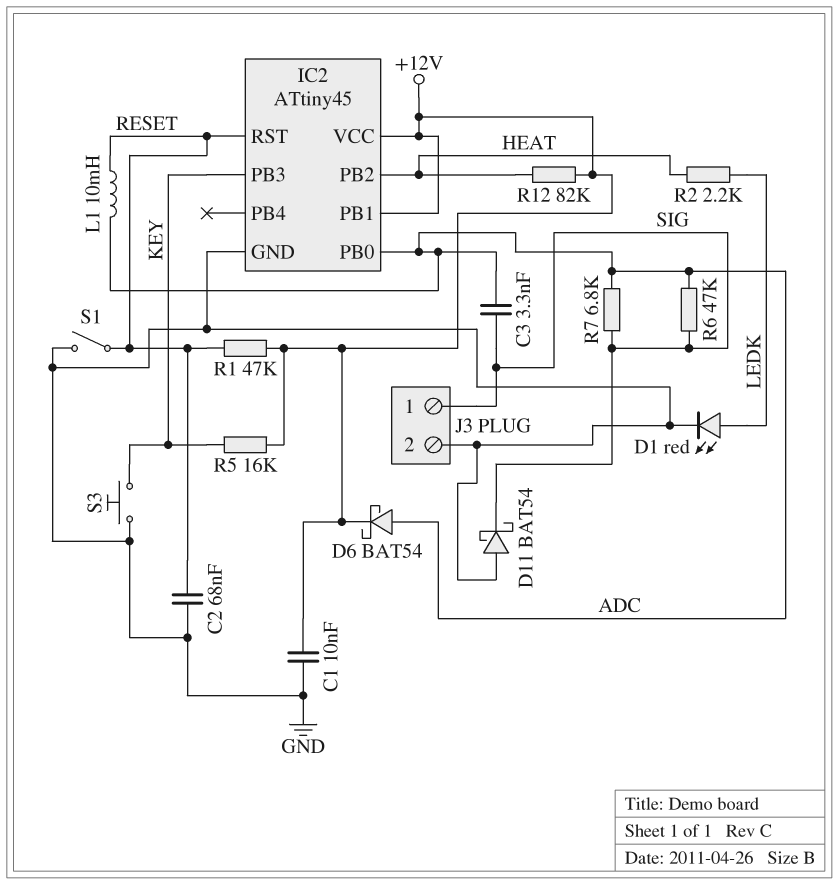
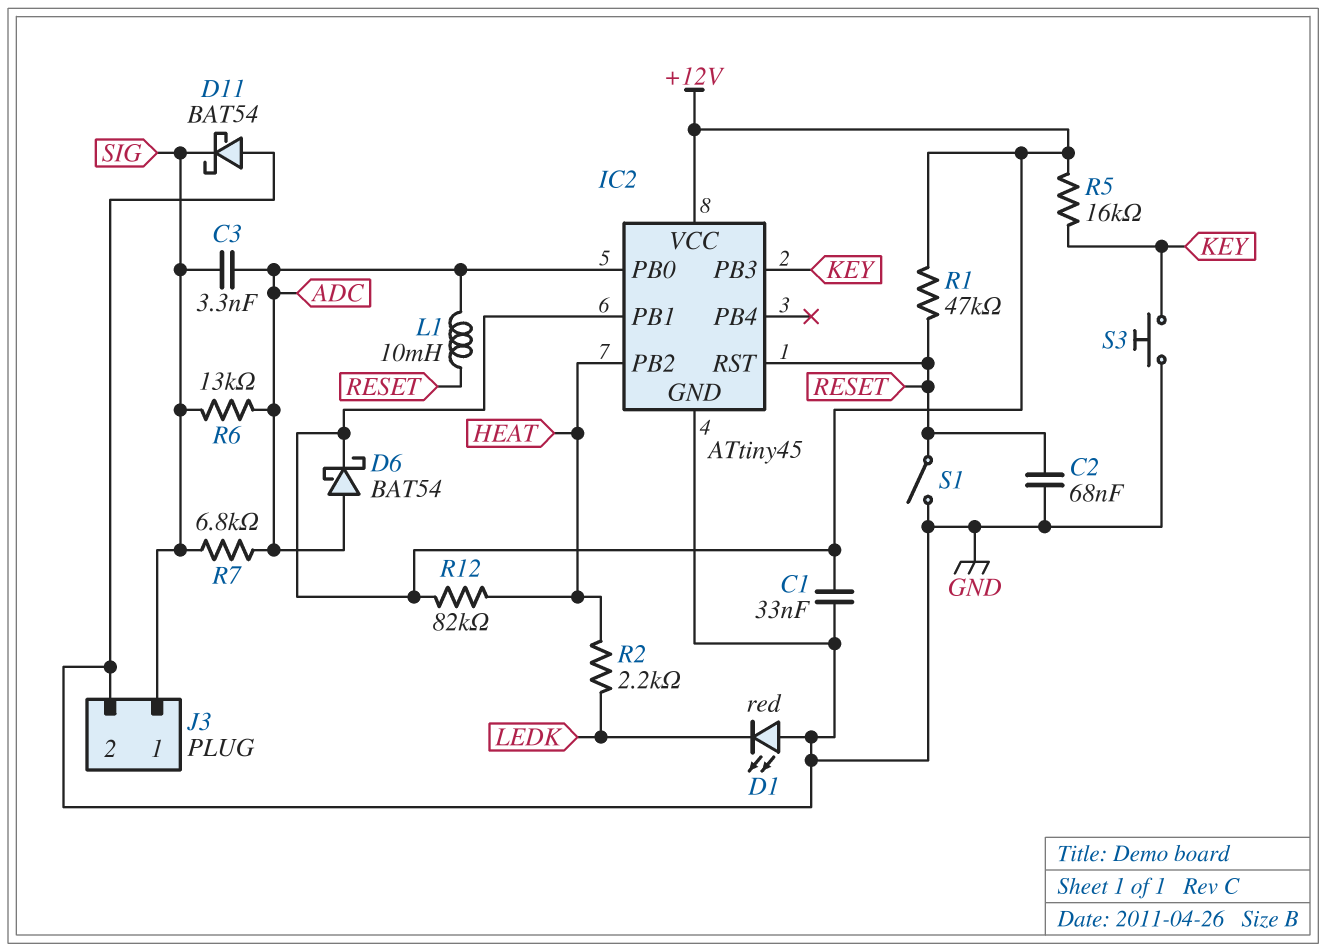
C1: 10nF (+12V, GND) -> 33nF (+12V, GND)
D1: LED red (A LEDK, K GND) -> LED red (A GND, K LEDK)
R6: 47k (ADC, SIG) -> 13k (ADC, SIG)

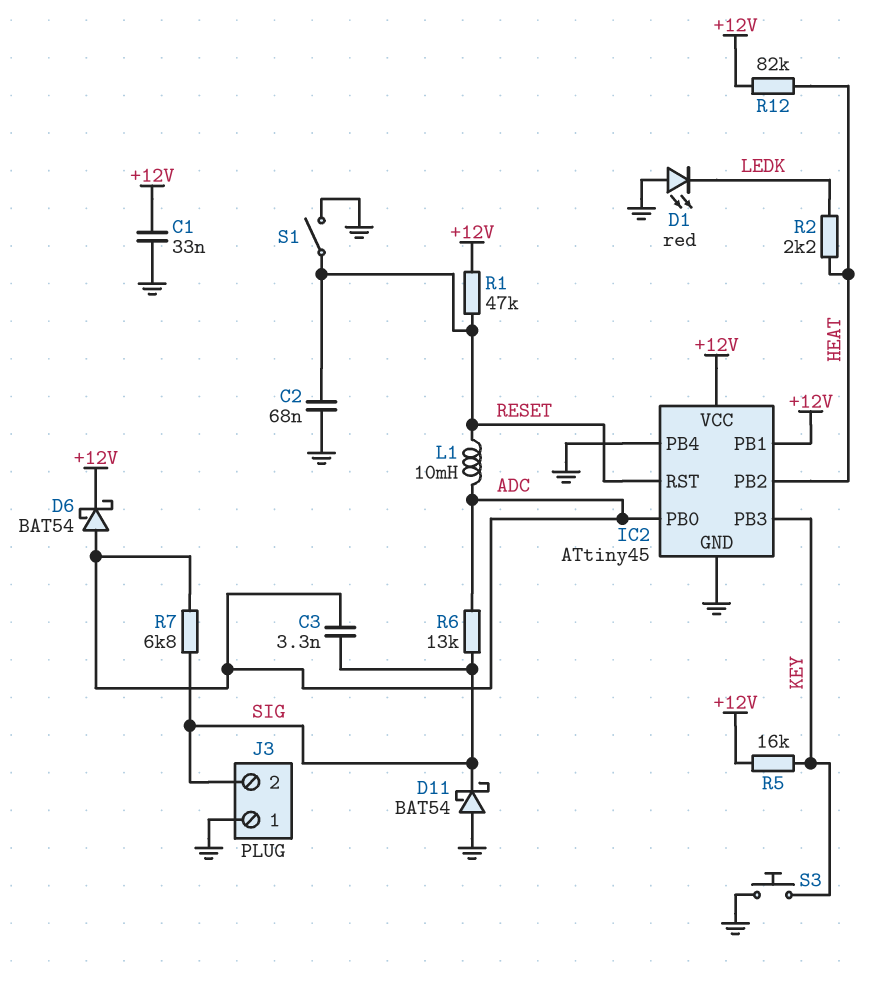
IC2 pin PB4: none -> GND
J3 pin 1: SIG -> GND
J3 pin 2: GND -> SIG

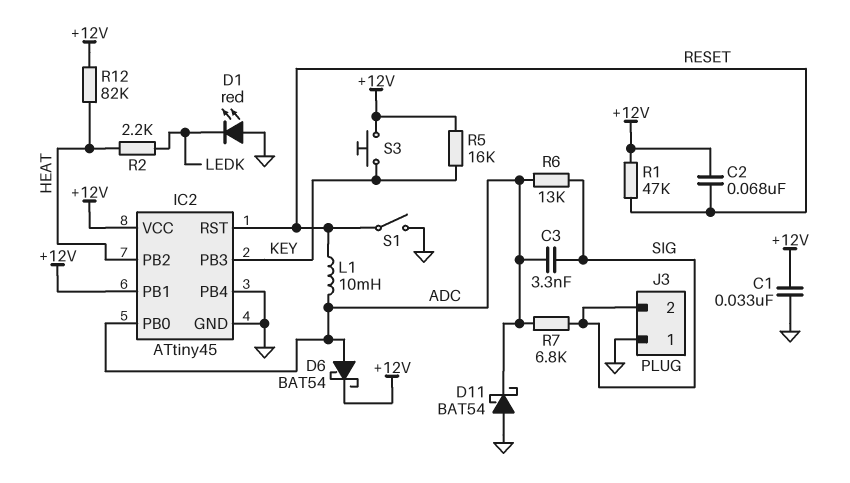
C2: 68nF (GND, RESET) -> 68nF (+12V, RESET)
D11: schottky BAT54 (A GND, K SIG) -> schottky BAT54 (A GND, K ADC)
S3: button (GND, KEY) -> button (+12V, KEY)

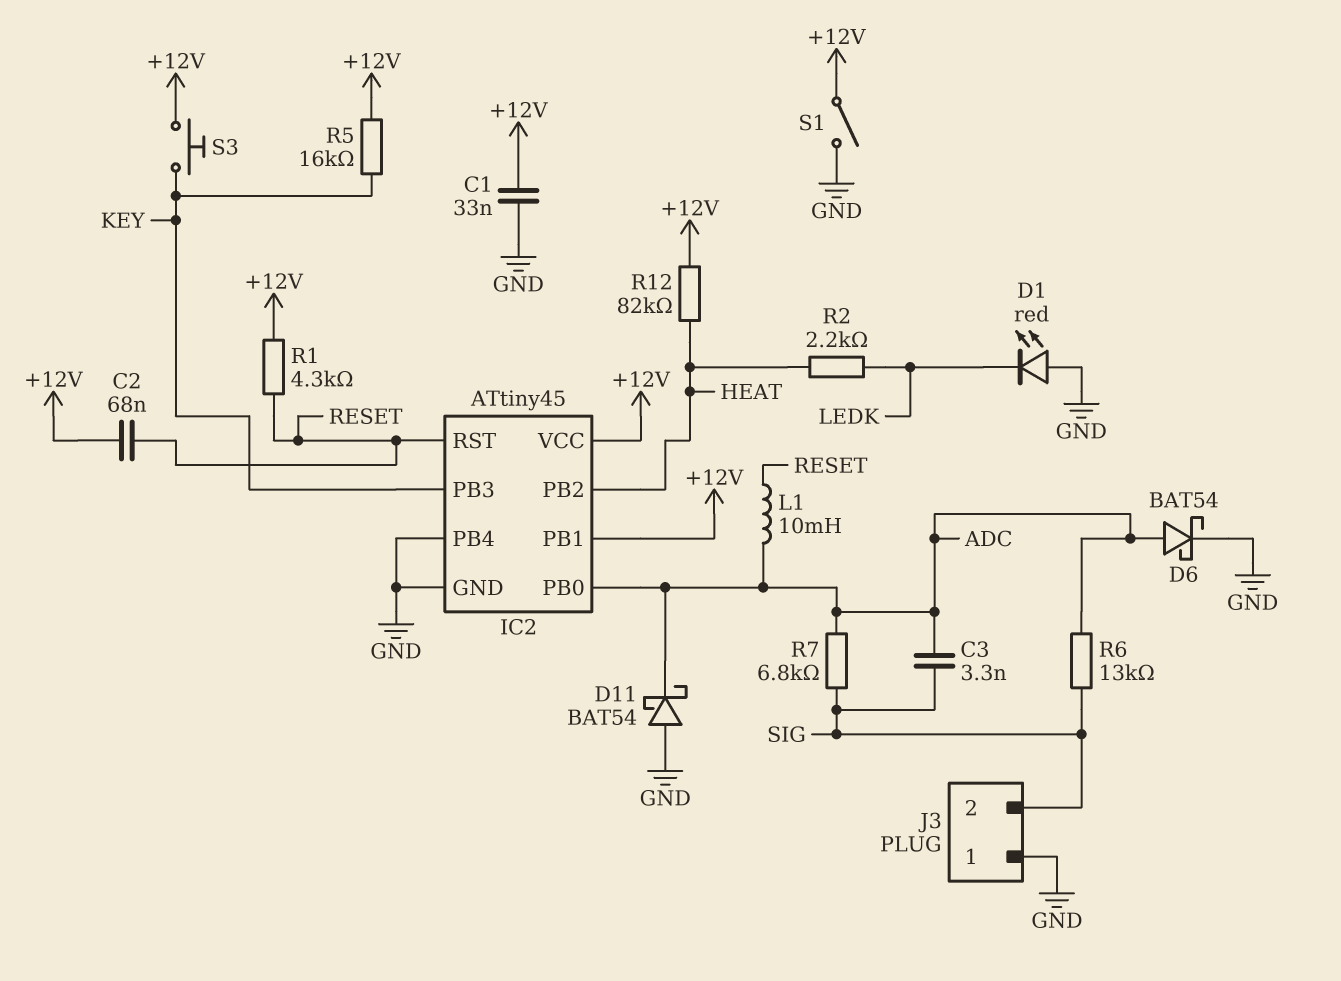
D6: schottky BAT54 (A ADC, K +12V) -> schottky BAT54 (A ADC, K GND)
R1: 47k (+12V, RESET) -> 4.3k (+12V, RESET)
S1: switch (GND, RESET) -> switch (+12V, GND)

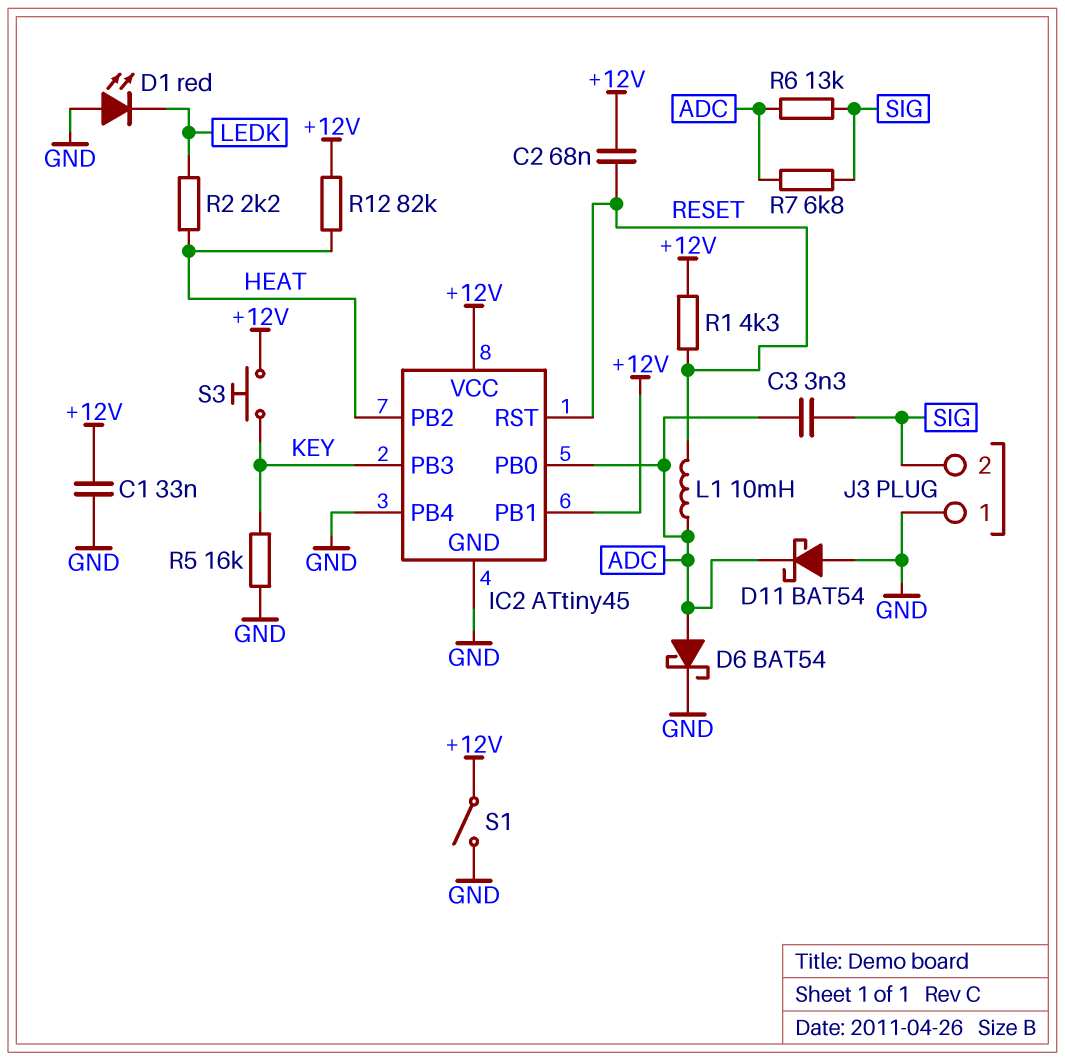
R5: 16k (+12V, KEY) -> 16k (GND, KEY)

